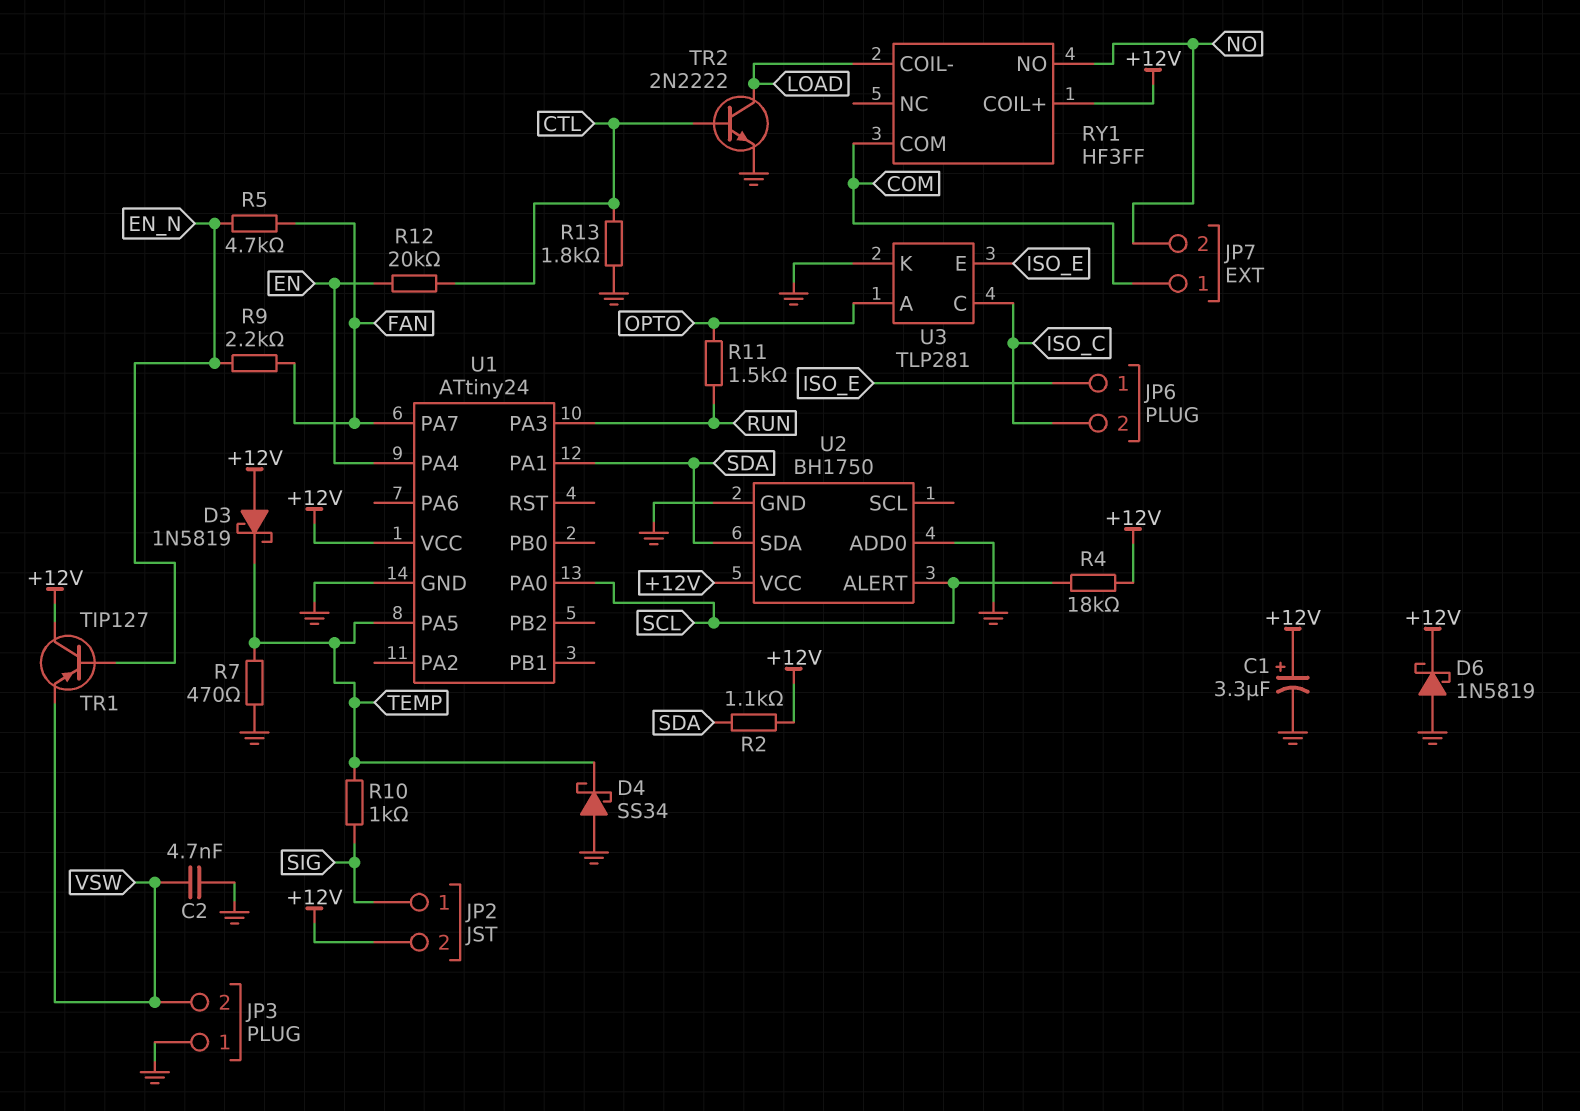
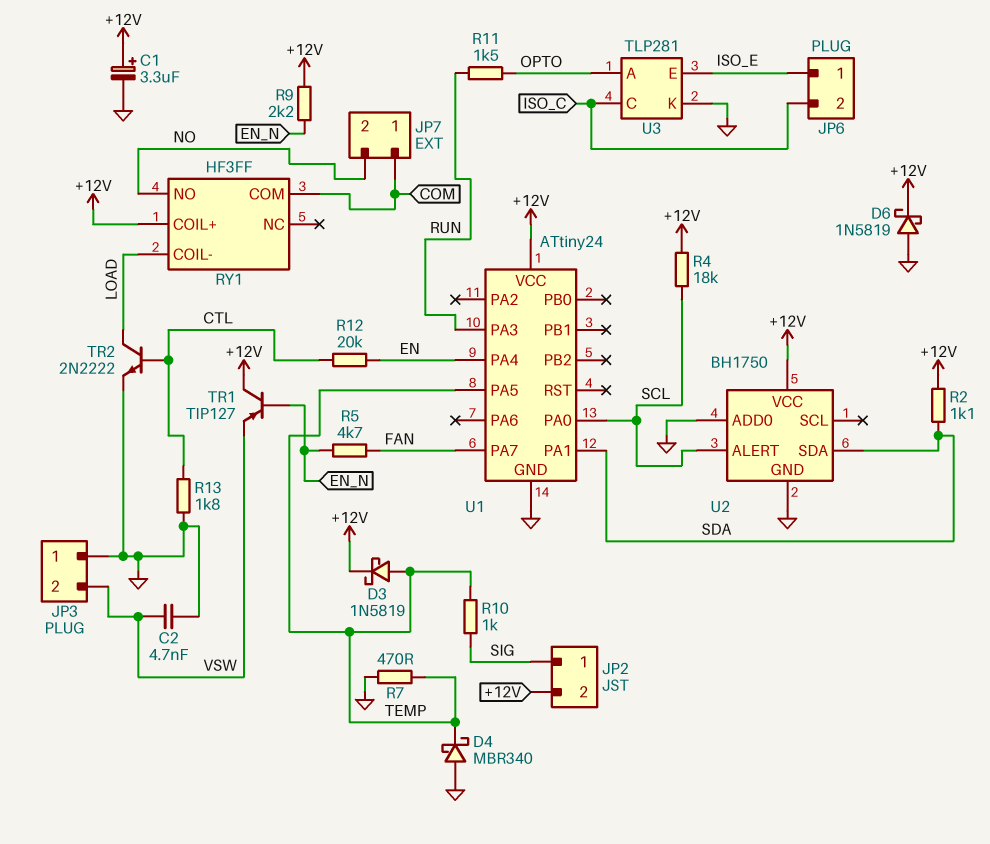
D3: schottky 1N5819 (A +12V, K TEMP) -> schottky 1N5819 (A TEMP, K +12V)
D4: schottky SS34 (A GND, K TEMP) -> schottky MBR340 (A GND, K TEMP)
R9: 2.2k (EN_N, FAN) -> 2.2k (+12V, EN_N)

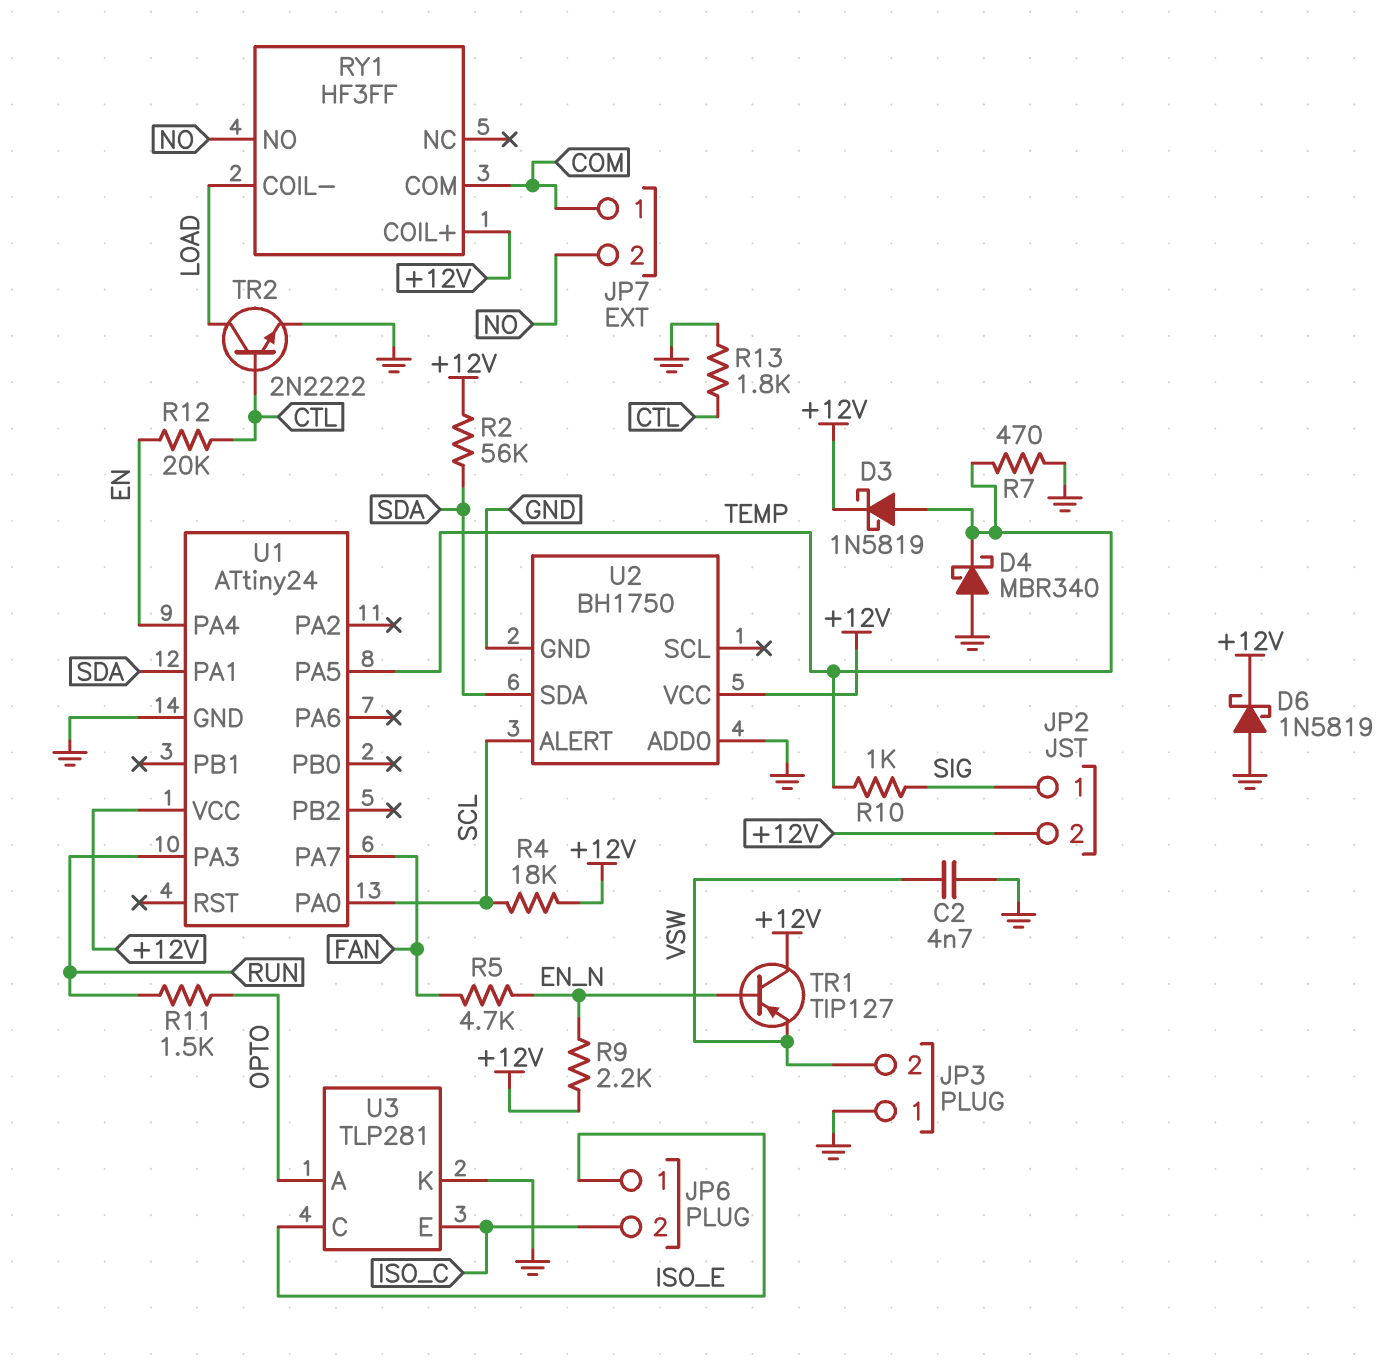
C1: 3.3uF (plus +12V, minus GND) -> none
R2: 1.1k (+12V, SDA) -> 56k (+12V, SDA)
U3 pin C: ISO_C -> ISO_E
U3 pin E: ISO_E -> ISO_C

